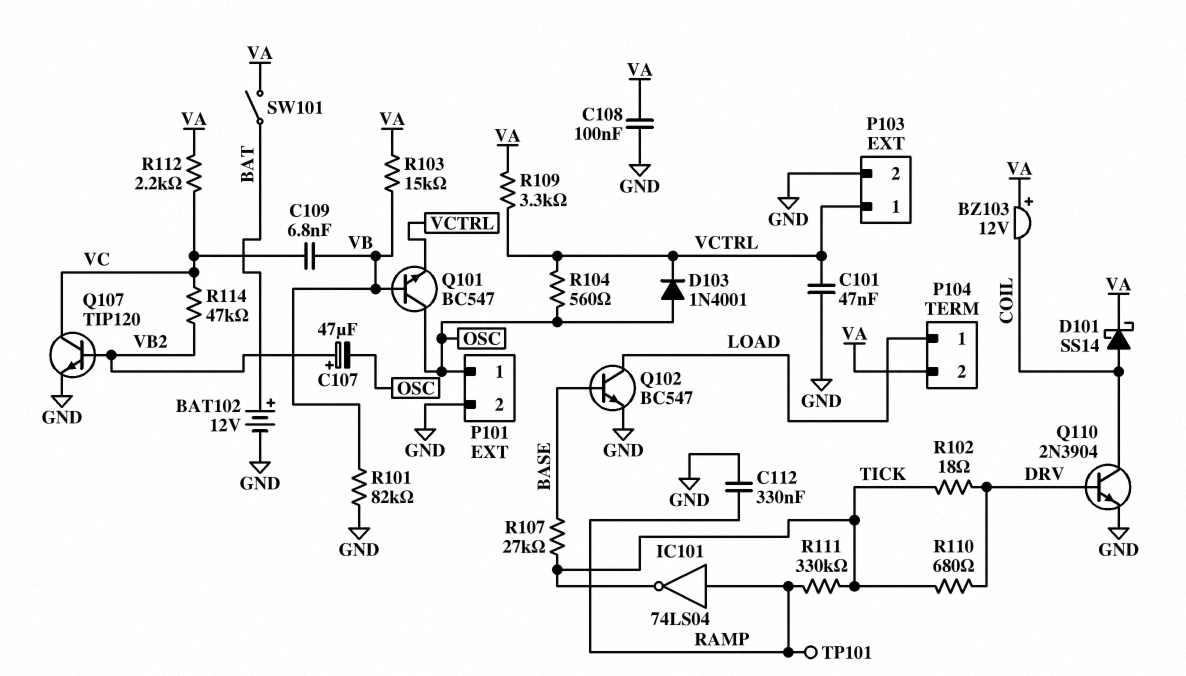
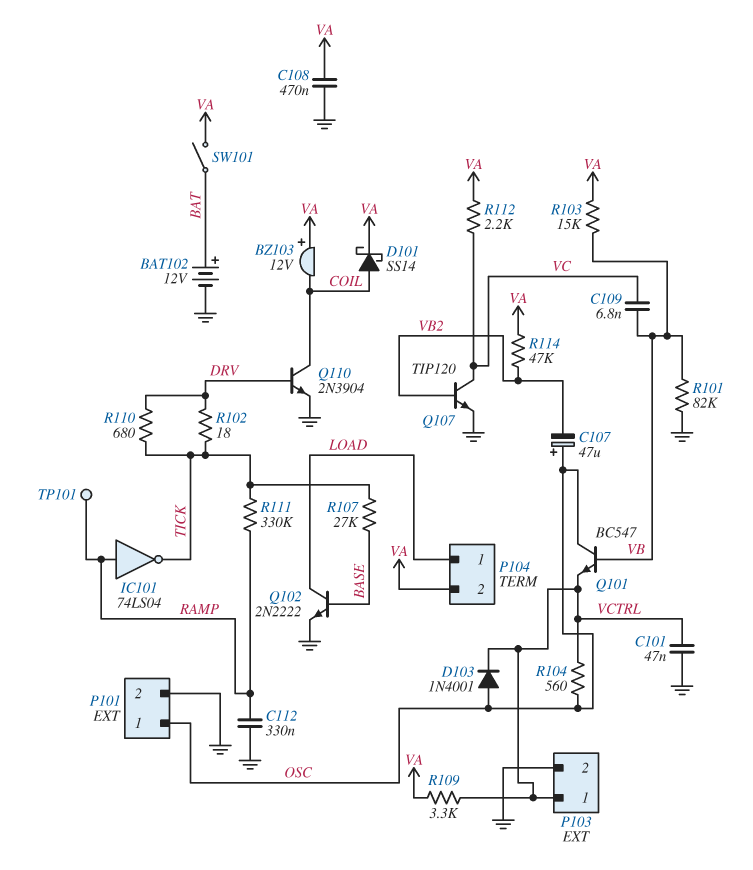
C107: 47uF (plus VB2, minus OSC) -> 47uF (plus OSC, minus VB2)
C108: 100nF (GND, VA) -> 470nF (GND, VA)
Q102: NPN BC547 (B BASE, C LOAD, E GND) -> NPN 2N2222 (B BASE, C LOAD, E GND)
R114: 47k (VB2, VC) -> 47k (VA, VB2)

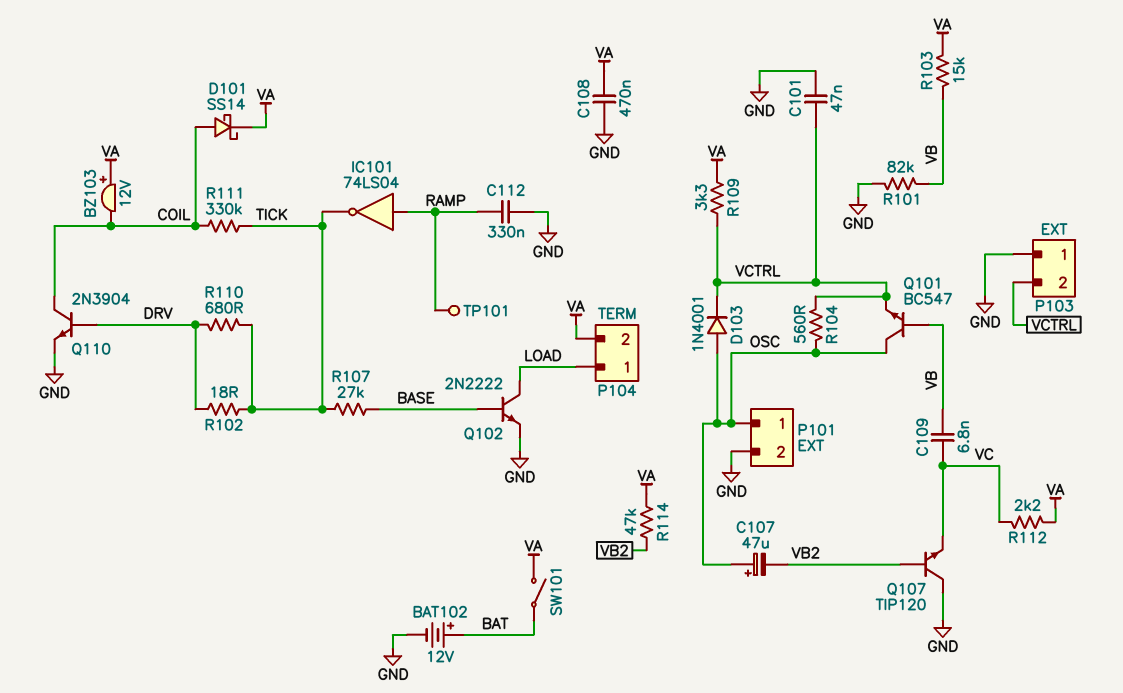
P103 pin 1: VCTRL -> GND
P103 pin 2: GND -> VCTRL
Q107: NPN TIP120 (B VB2, C VC, E GND) -> NPN TIP120 (B VB2, C GND, E VC)
R111: 330k (RAMP, TICK) -> 330k (COIL, TICK)

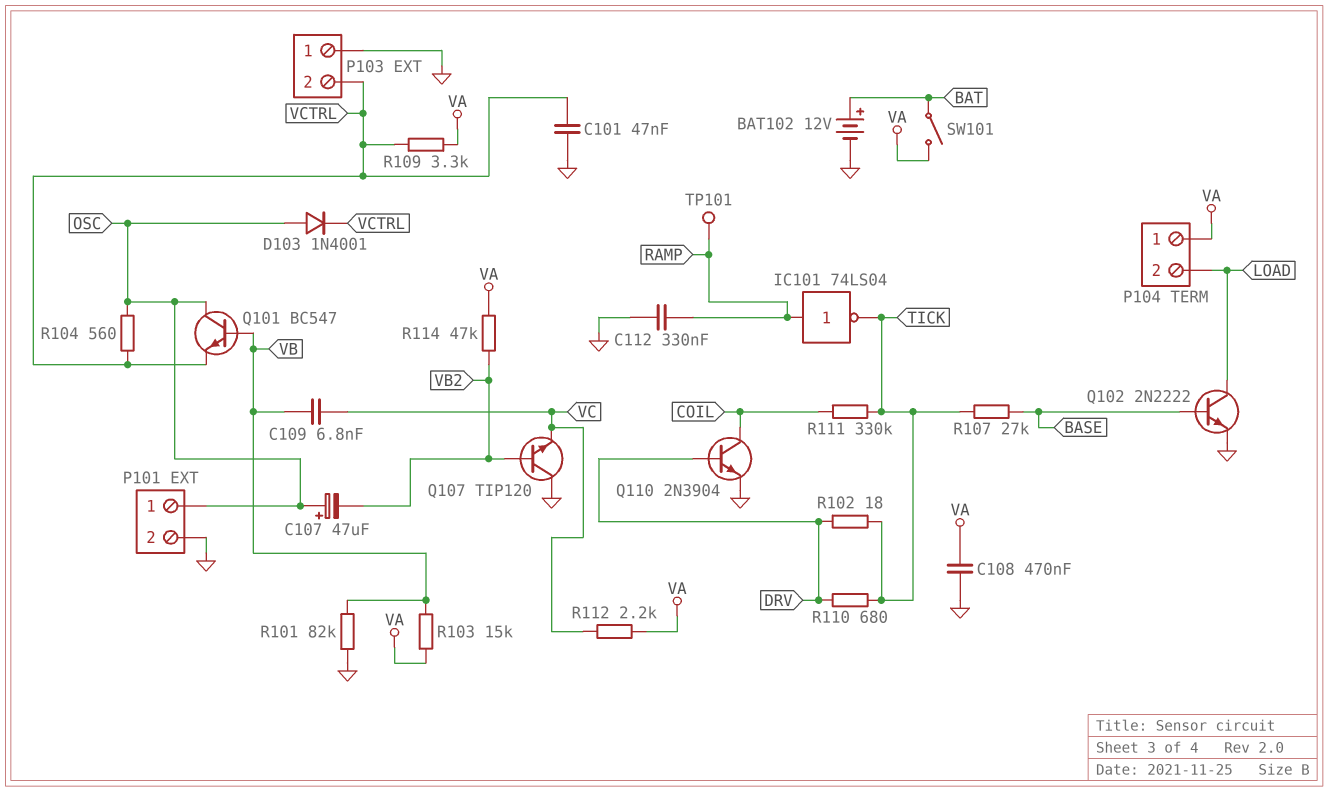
BZ103: buzzer 12V (plus VA, minus COIL) -> none
D101: schottky SS14 (A COIL, K VA) -> none
P104 pin 1: LOAD -> VA
P104 pin 2: VA -> LOAD

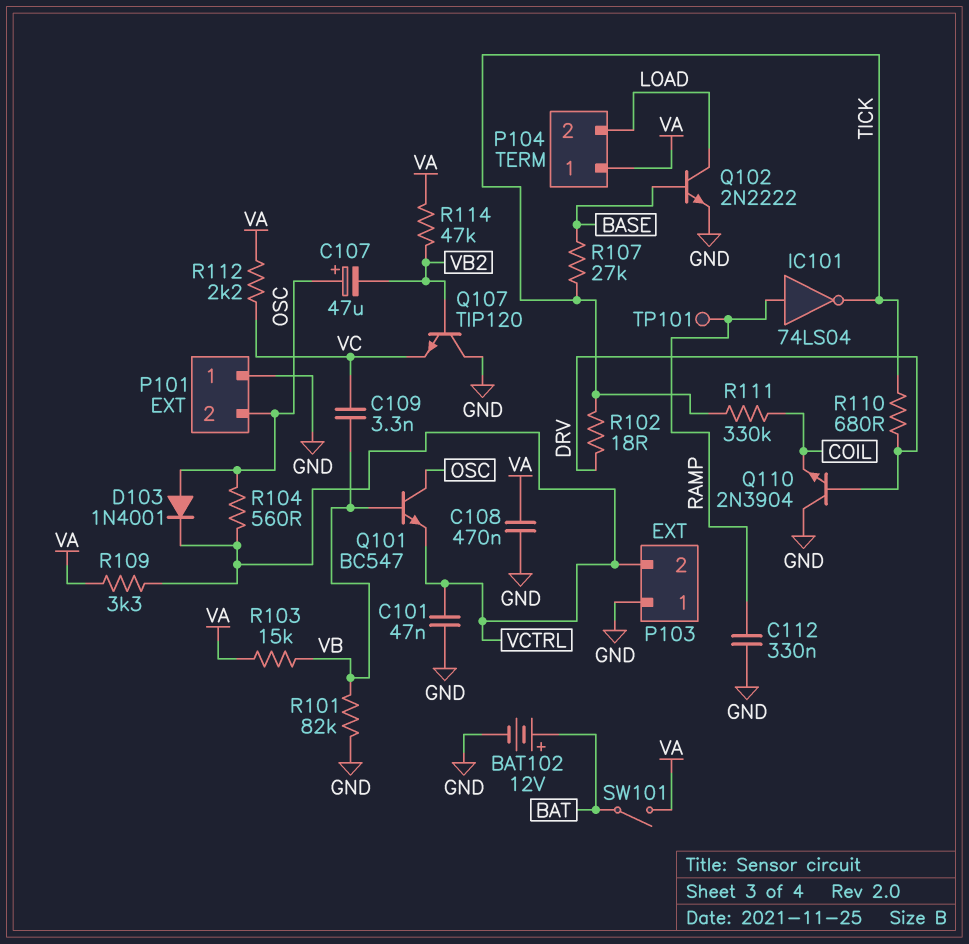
C109: 6.8nF (VB, VC) -> 3.3nF (VB, VC)
P101 pin 1: OSC -> GND
P101 pin 2: GND -> OSC
Q110: NPN 2N3904 (B DRV, C COIL, E GND) -> NPN 2N3904 (B DRV, C GND, E COIL)

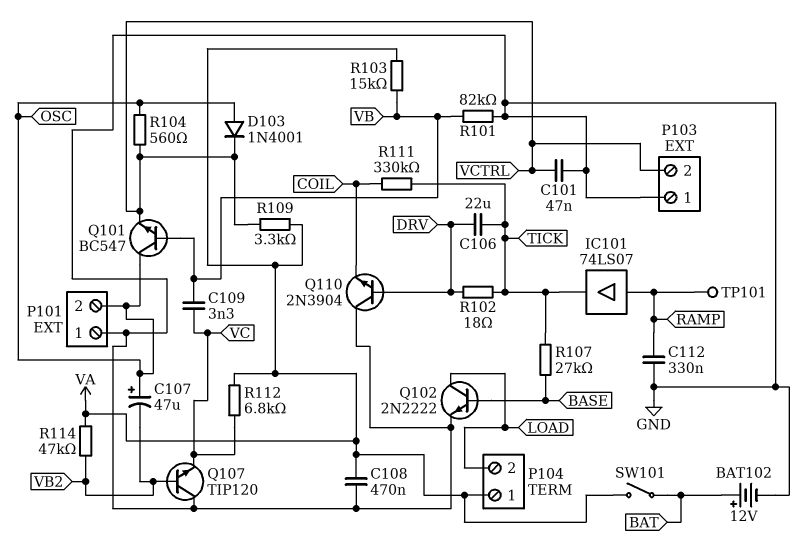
C106: none -> 22uF (DRV, TICK)
IC101: NOT 74LS04 (in RAMP, out TICK) -> buffer 74LS07 (in RAMP, out TICK)
R110: 680 (DRV, TICK) -> none
R112: 2.2k (VA, VC) -> 6.8k (VA, VC)

